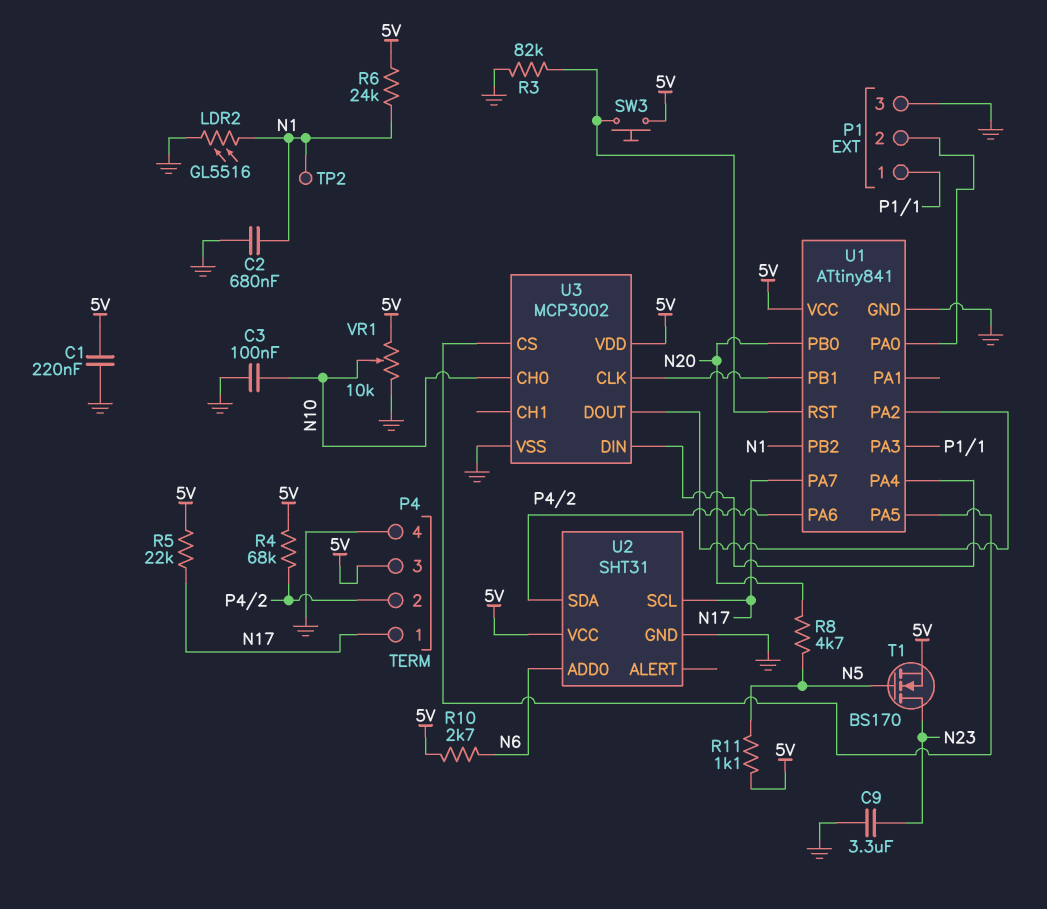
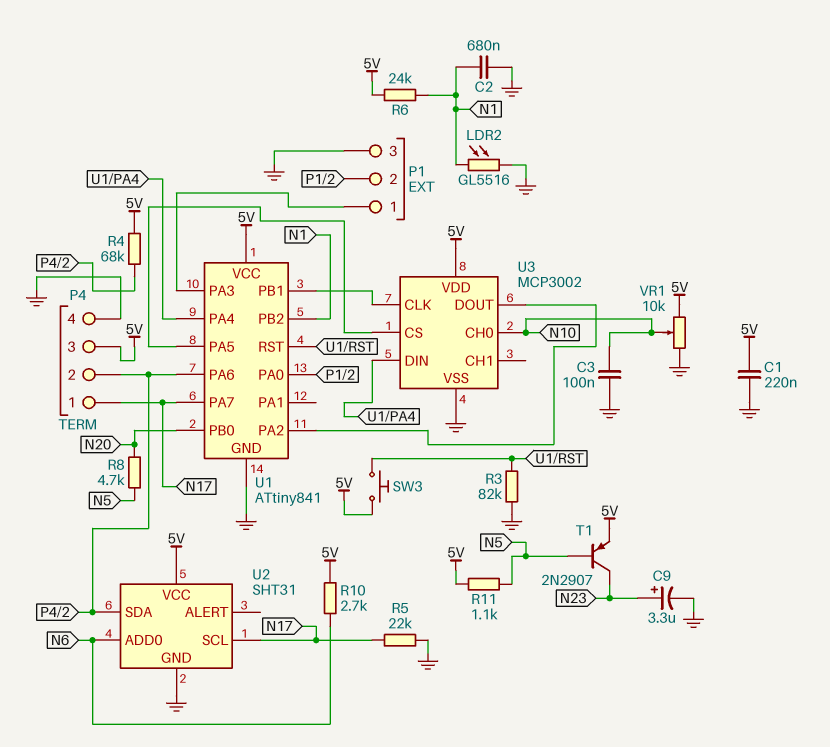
C9: 3.3uF (GND, N23) -> 3.3uF (plus N23, minus GND)
R5: 22k (5V, N17) -> 22k (GND, N17)
T1: NMOS BS170 (G N5, D N23, S 5V) -> PNP 2N2907 (B N5, C N23, E 5V)
TP2: test point (N1) -> none

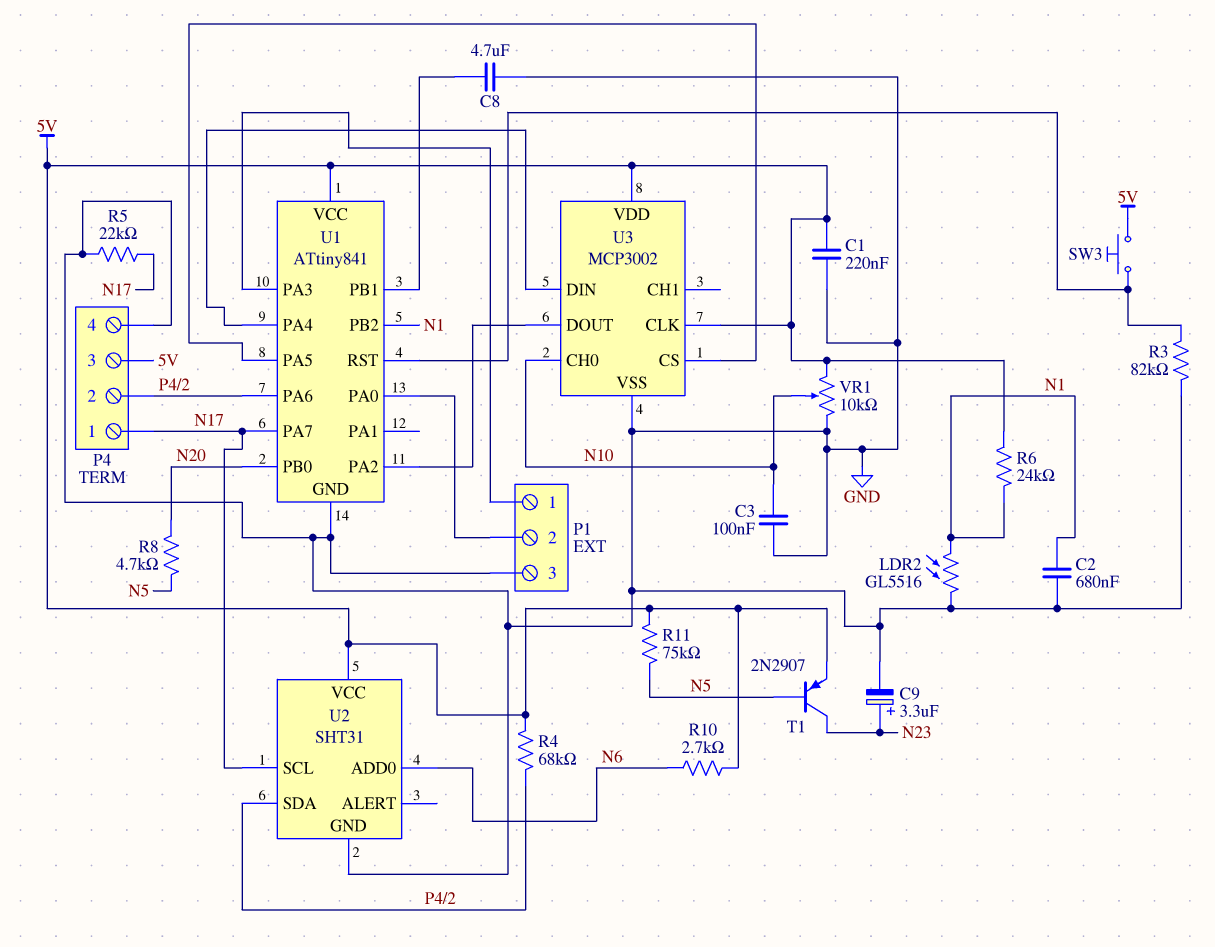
C8: none -> 4.7uF (GND, U1/PB1)
R11: 1.1k (5V, N5) -> 75k (5V, N5)
U3 pin CLK: U1/PB1 -> 5V

